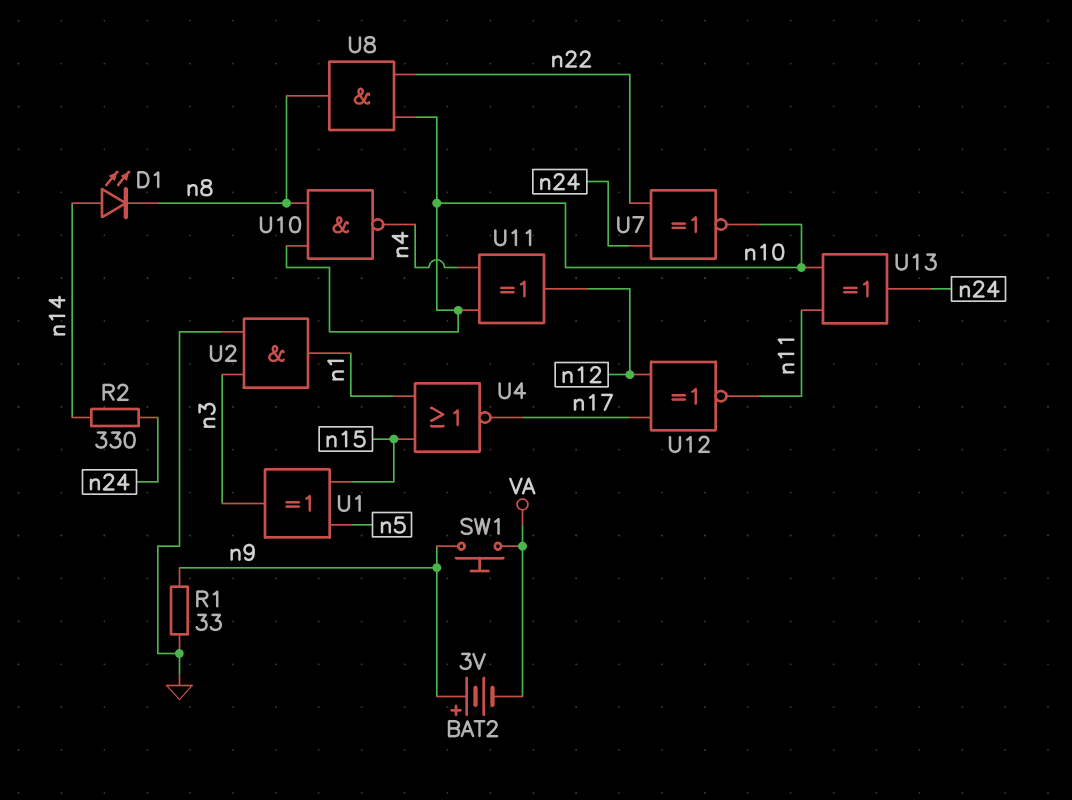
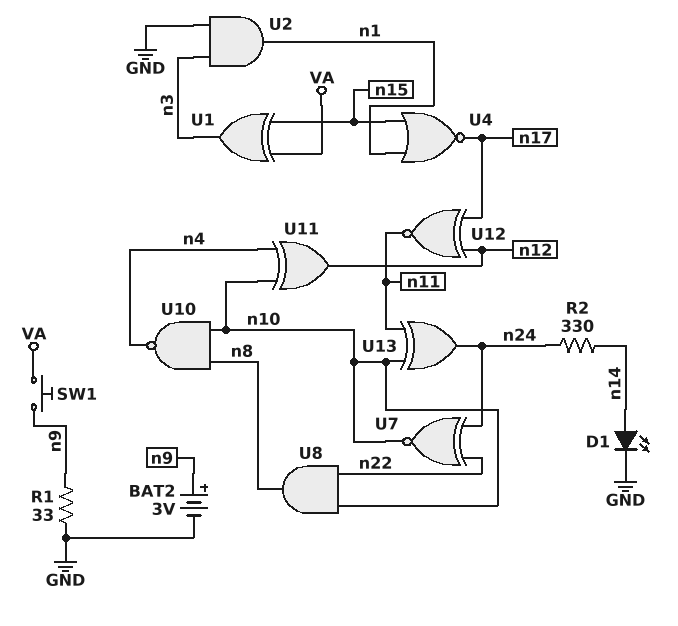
BAT2: 3V (plus n9, minus VA) -> 3V (plus n9, minus GND)
D1: LED (A n14, K n8) -> LED (A n14, K GND)
U1: XOR (in n5, in n15, out n3) -> XOR (in VA, in n15, out n3)

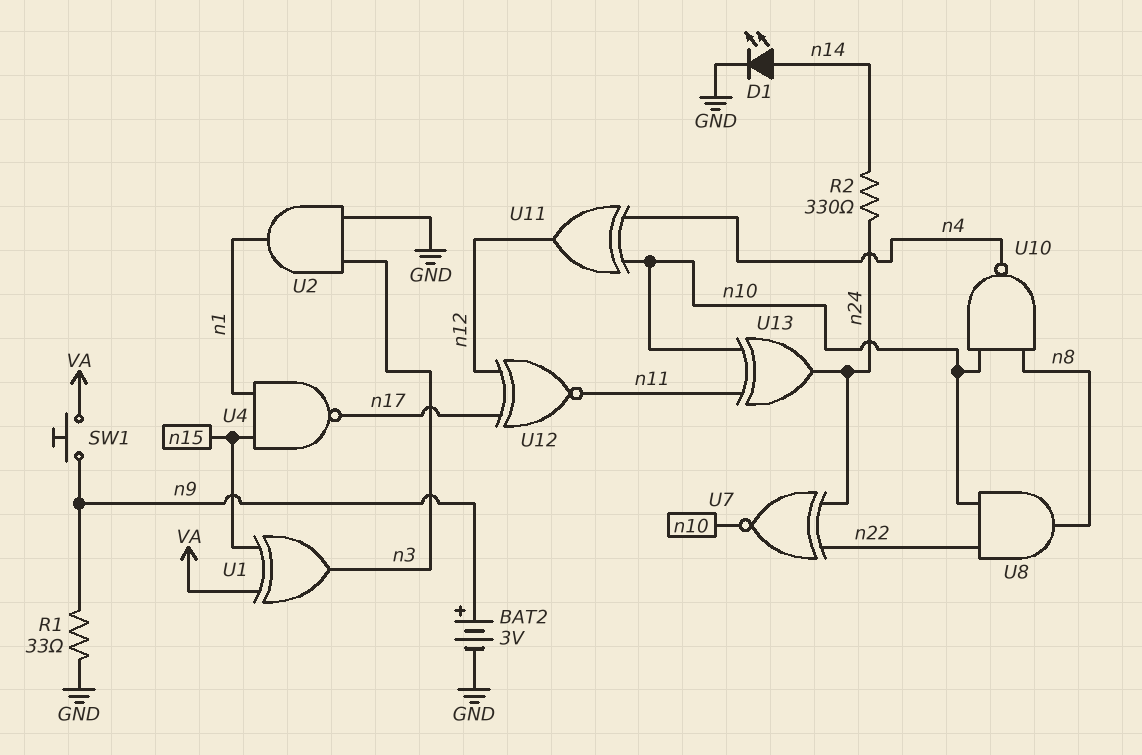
U4: NOR (in n1, in n15, out n17) -> NAND (in n1, in n15, out n17)

